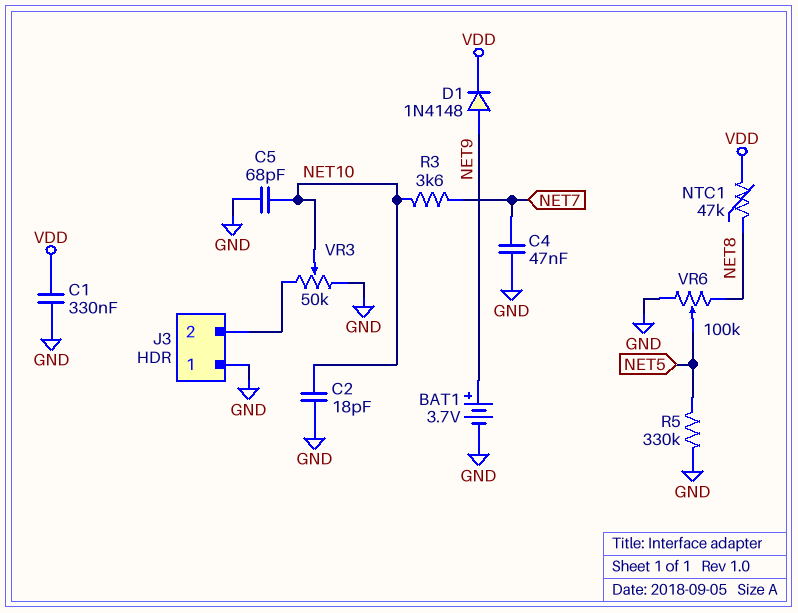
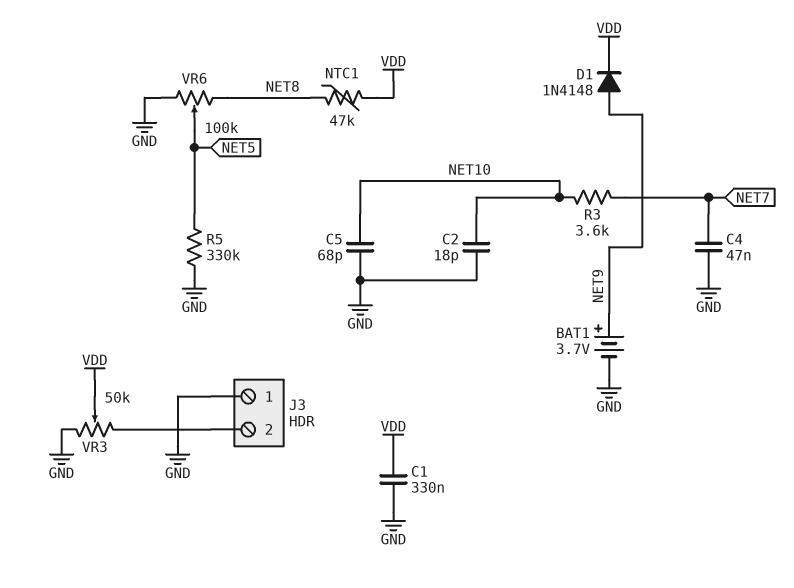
VR3: 50k (GND, J3/2, wiper NET10) -> 50k (GND, J3/2, wiper VDD)

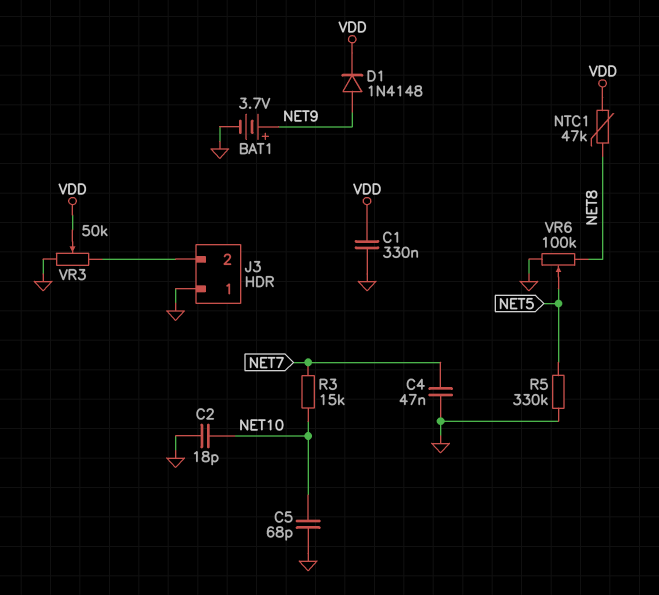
R3: 3.6k (NET7, NET10) -> 15k (NET7, NET10)

